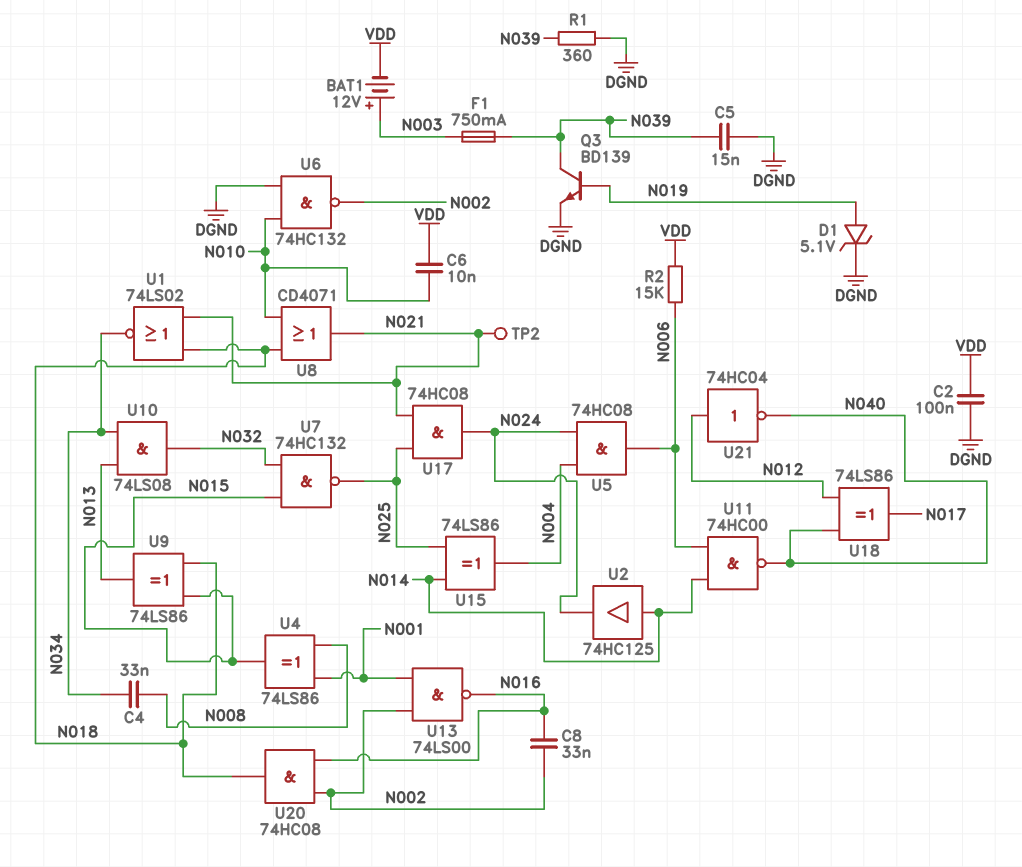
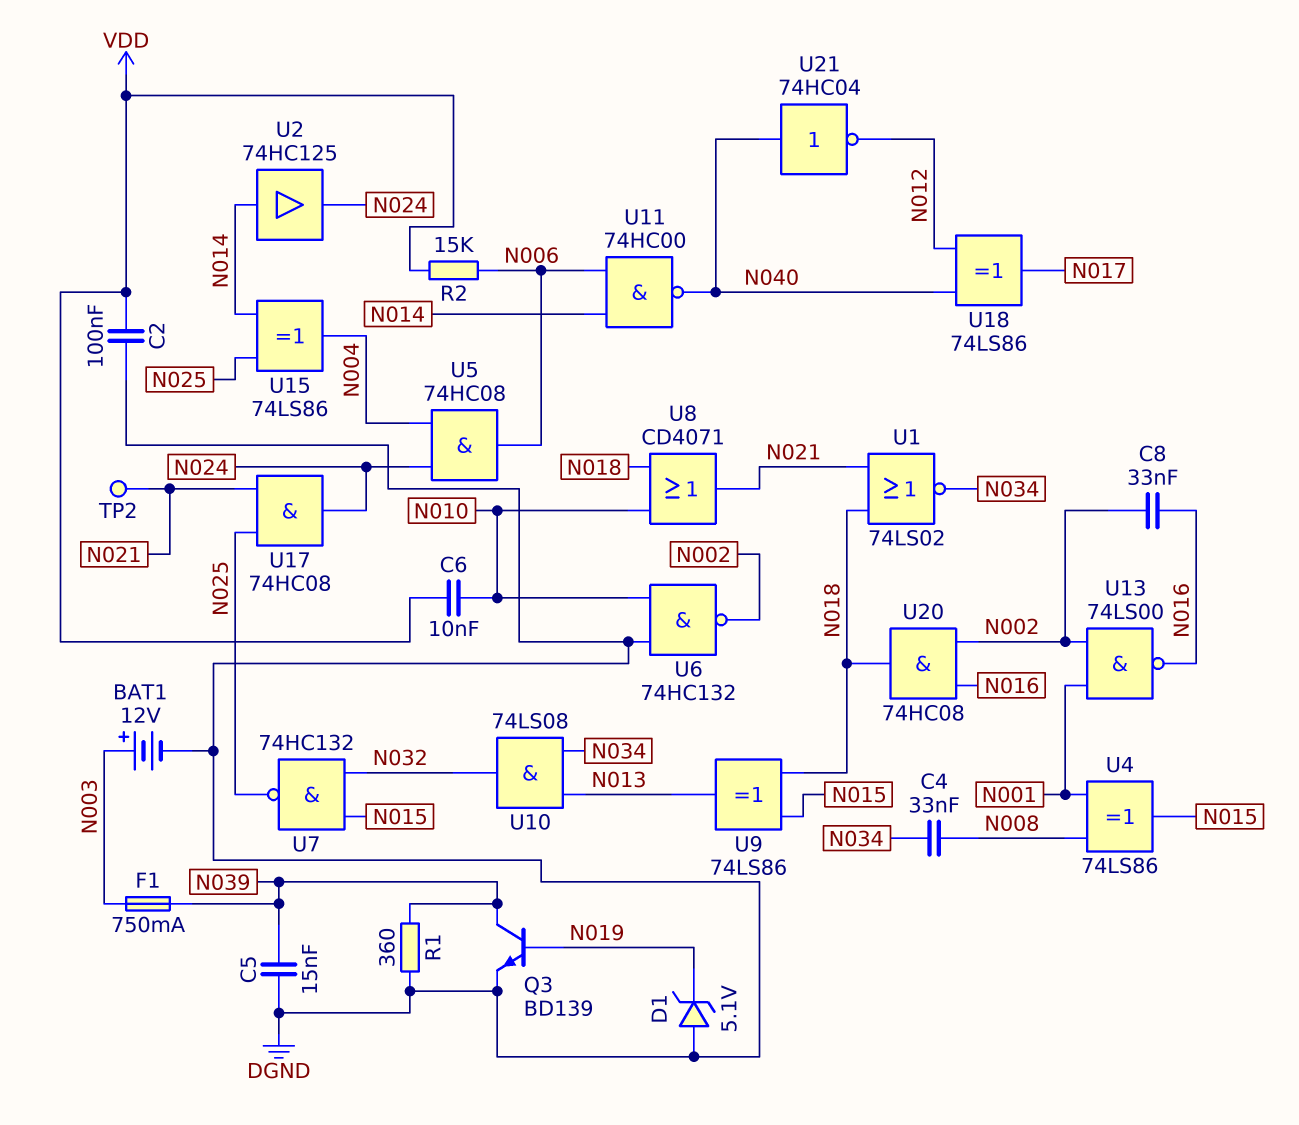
BAT1: 12V (plus N003, minus VDD) -> 12V (plus N003, minus DGND)
D1: zener 5.1V (A N019, K DGND) -> zener 5.1V (A DGND, K N019)
U21: NOT 74HC04 (in N012, out N040) -> NOT 74HC04 (in N040, out N012)

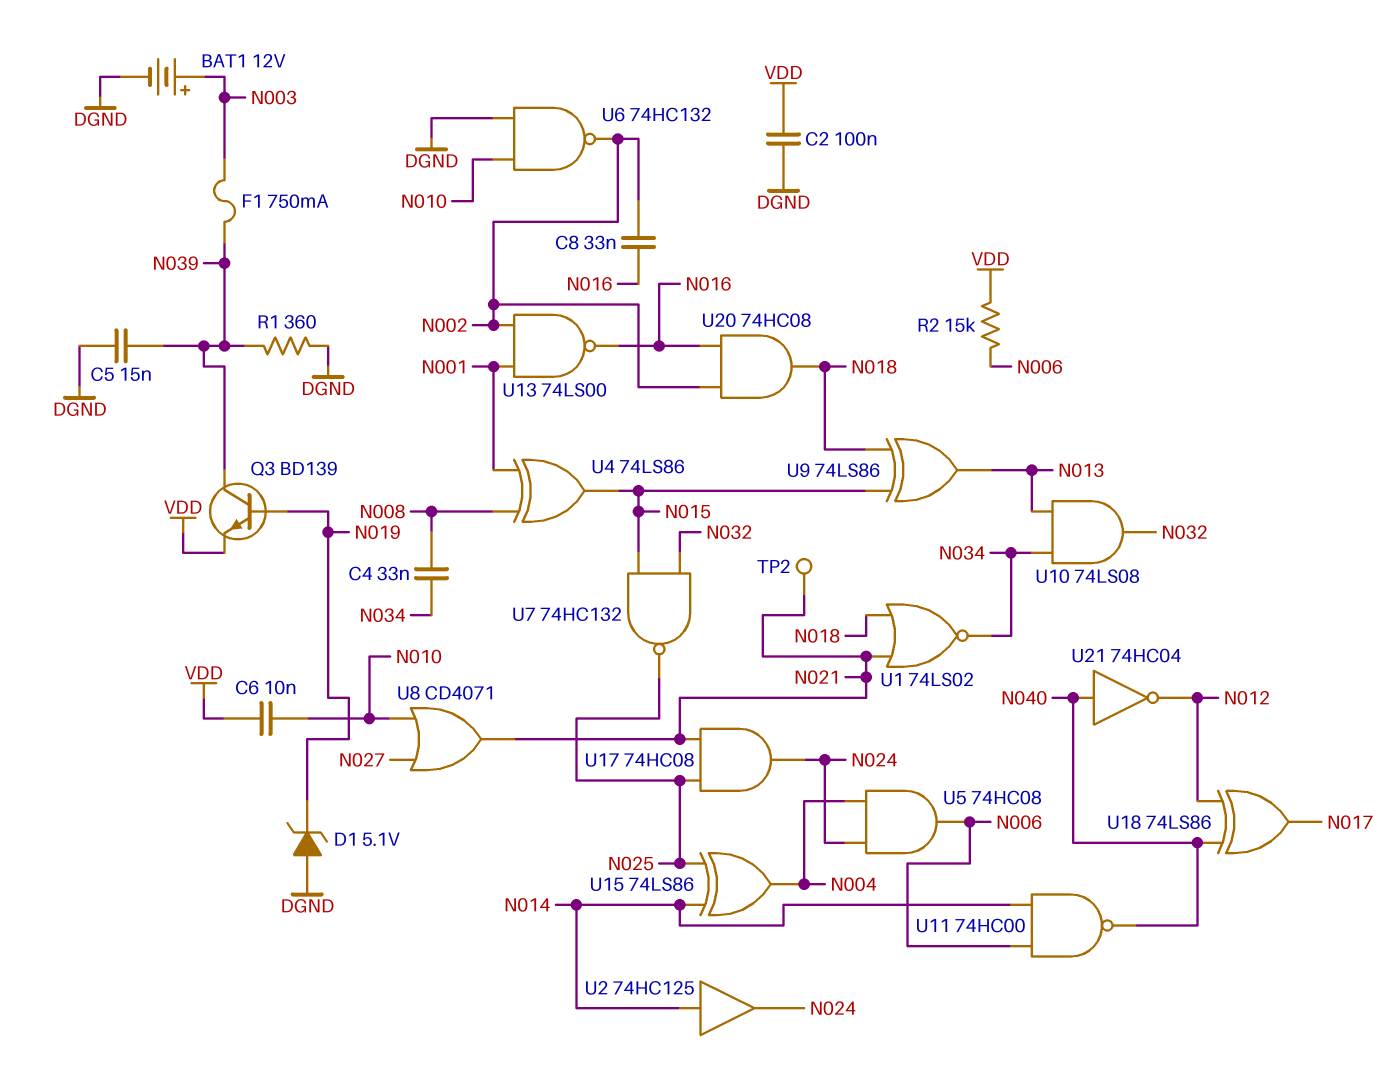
Q3: NPN BD139 (B N019, C N039, E DGND) -> NPN BD139 (B N019, C N039, E VDD)
U8: OR CD4071 (in N010, in N018, out N021) -> OR CD4071 (in N010, in N027, out N021)

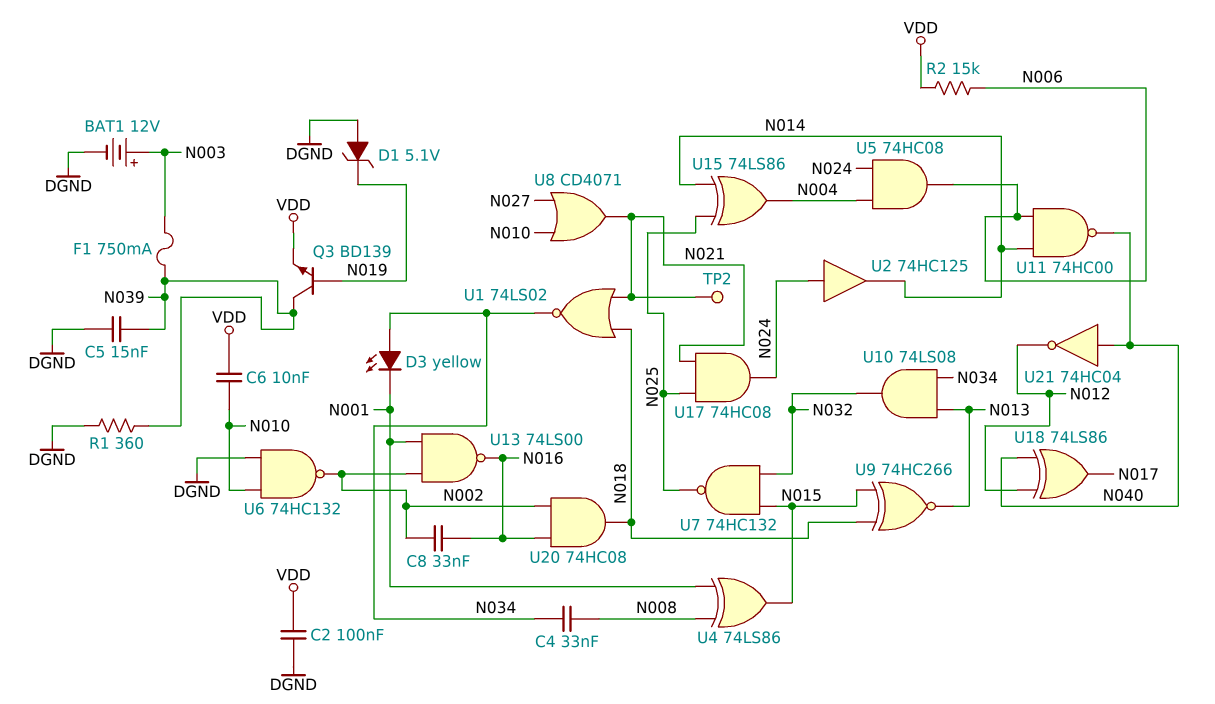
D3: none -> LED yellow (A N034, K N001)
U2: buffer 74HC125 (in N014, out N024) -> buffer 74HC125 (in N024, out N014)
U9: XOR 74LS86 (in N015, in N018, out N013) -> XNOR 74HC266 (in N015, in N018, out N013)

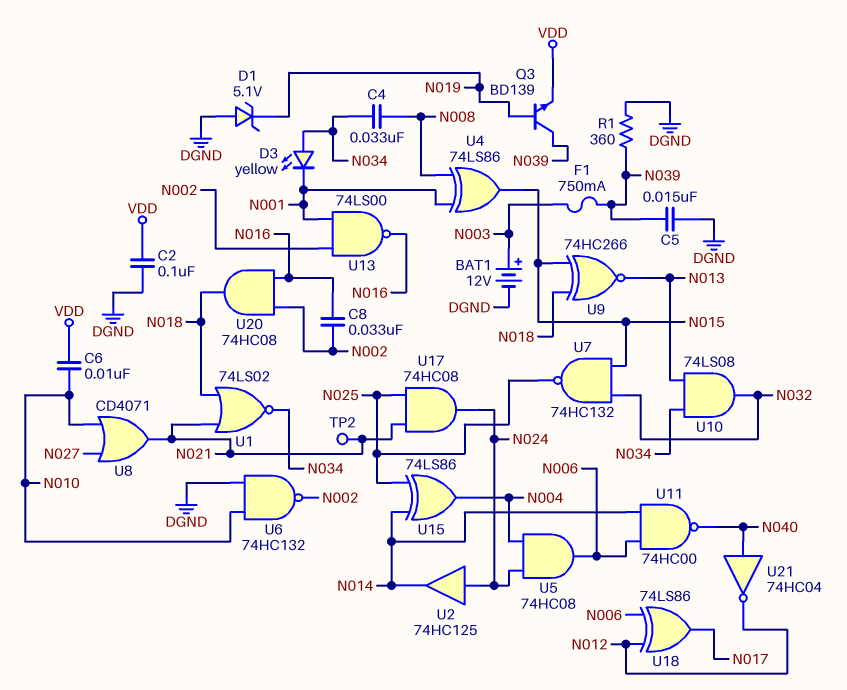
R2: 15k (N006, VDD) -> none
U18: XOR 74LS86 (in N012, in N040, out N017) -> XOR 74LS86 (in N006, in N012, out N017)

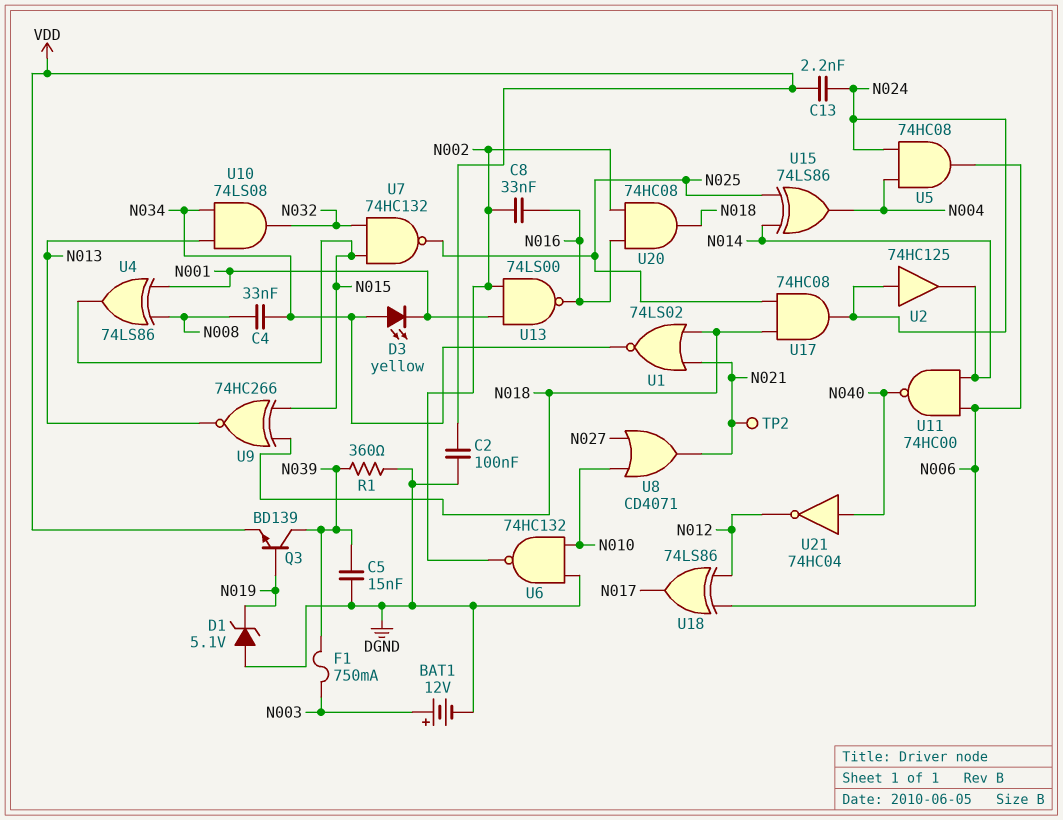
C6: 10nF (N010, VDD) -> none
C13: none -> 2.2nF (N024, VDD)
U17: AND 74HC08 (in N021, in N025, out N024) -> AND 74HC08 (in N018, in N025, out N024)

